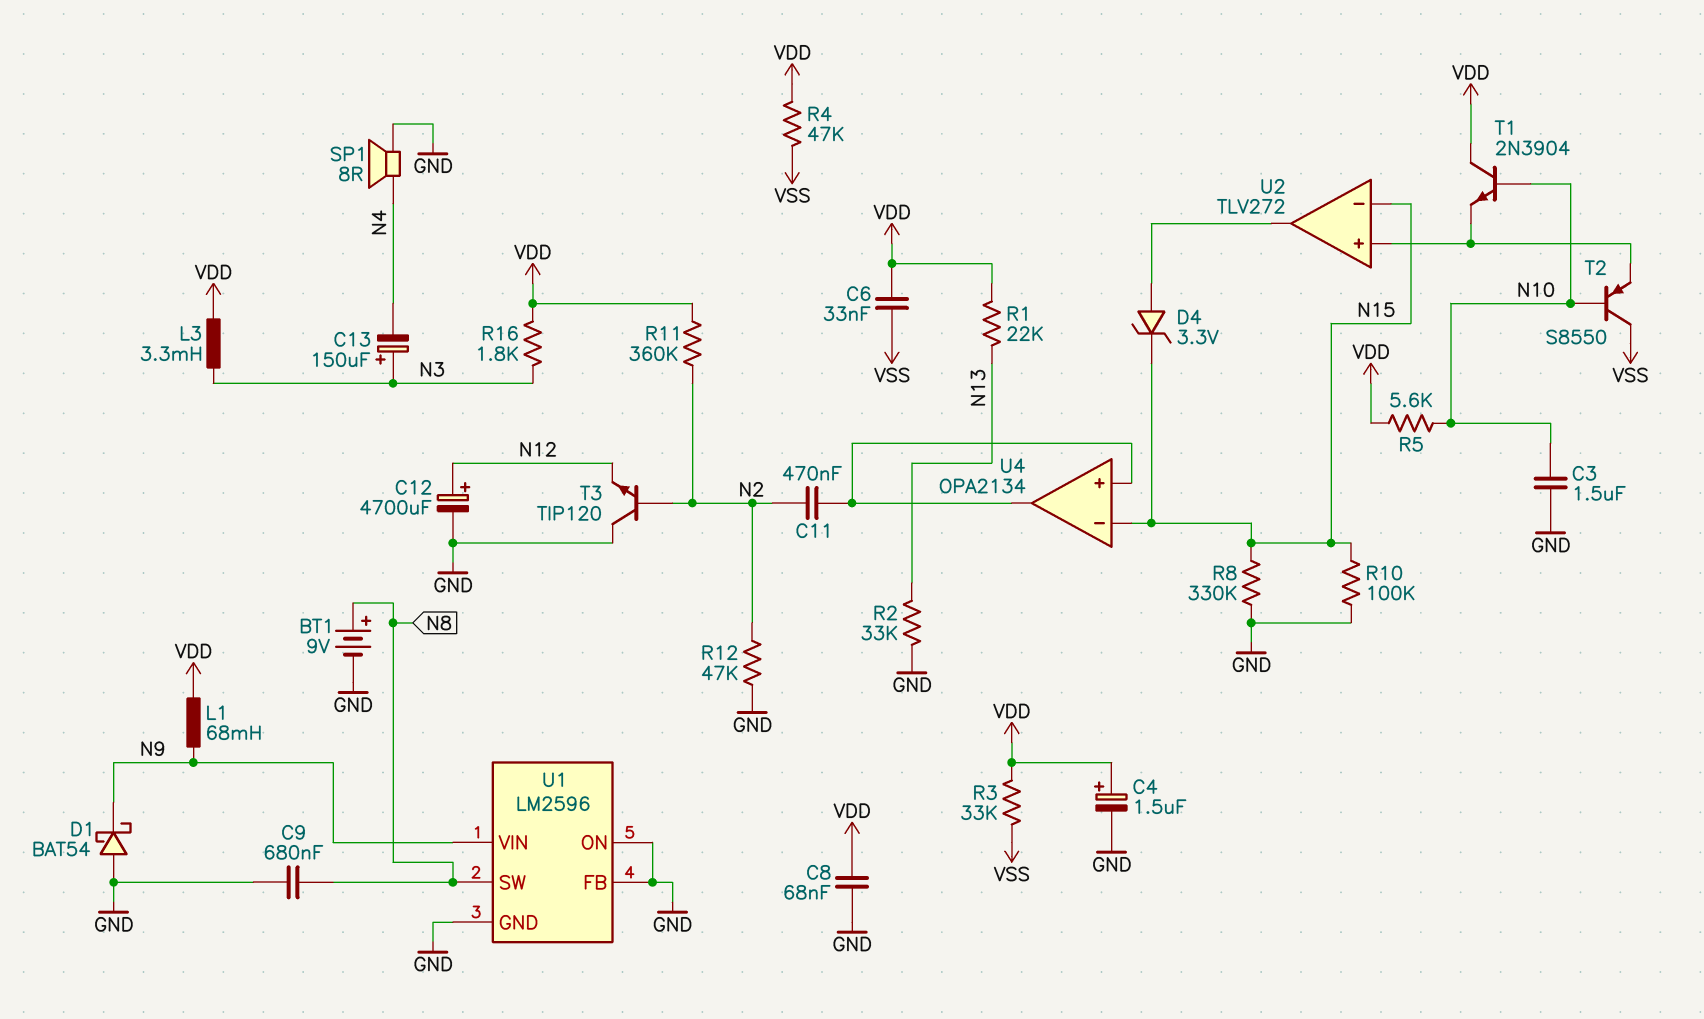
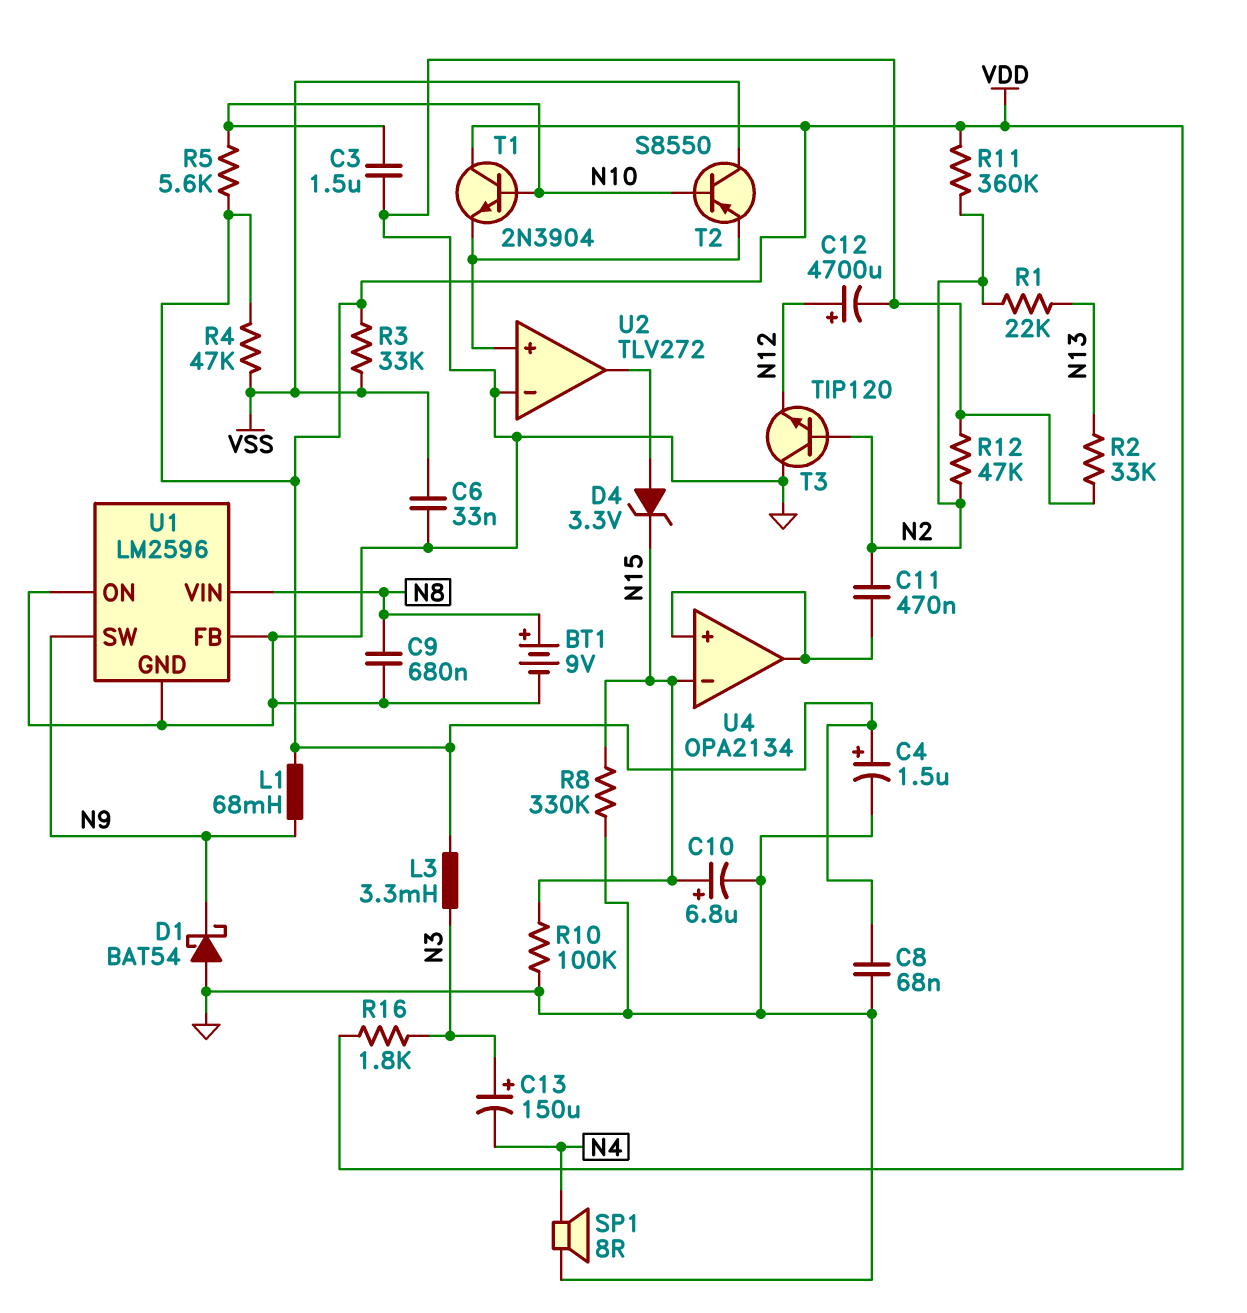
C6: 33nF (VDD, VSS) -> 33nF (GND, VSS)
C10: none -> 6.8uF (plus N15, minus GND)
R1: 22k (N13, VDD) -> 22k (N2, N13)
U1 pin SW: N8 -> N9
U1 pin VIN: N9 -> N8
U2 pin in-: N15 -> GND

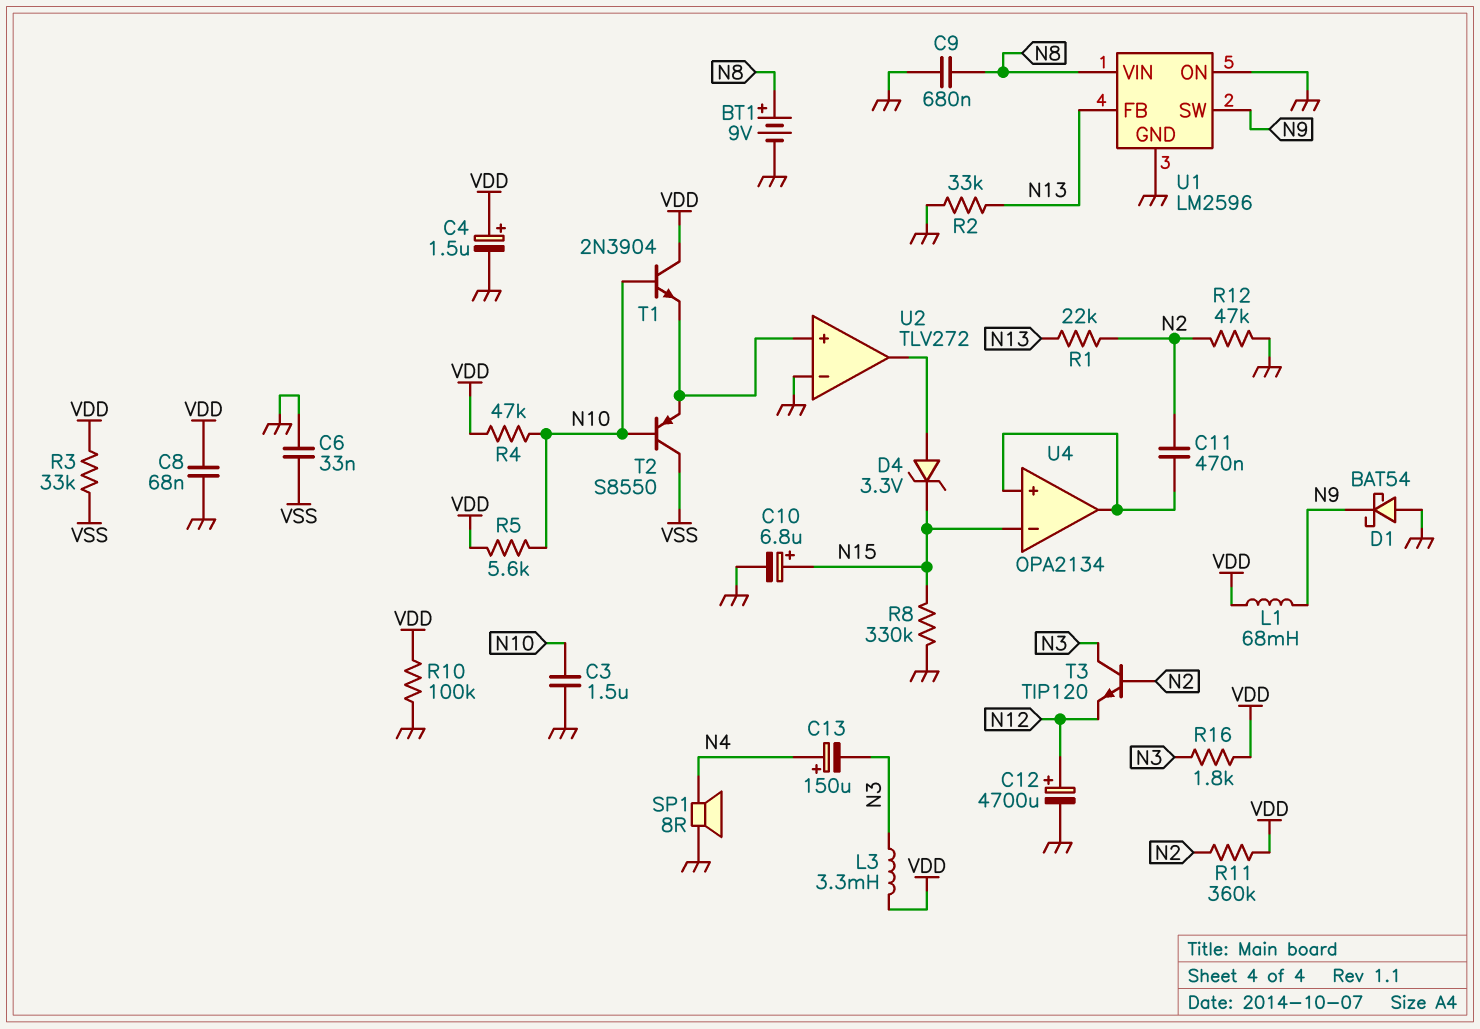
C13: 150uF (plus N3, minus N4) -> 150uF (plus N4, minus N3)
R4: 47k (VDD, VSS) -> 47k (N10, VDD)
R10: 100k (GND, N15) -> 100k (GND, VDD)
T3: NPN TIP120 (B N2, C GND, E N12) -> NPN TIP120 (B N2, C N3, E N12)
U1 pin FB: GND -> N13

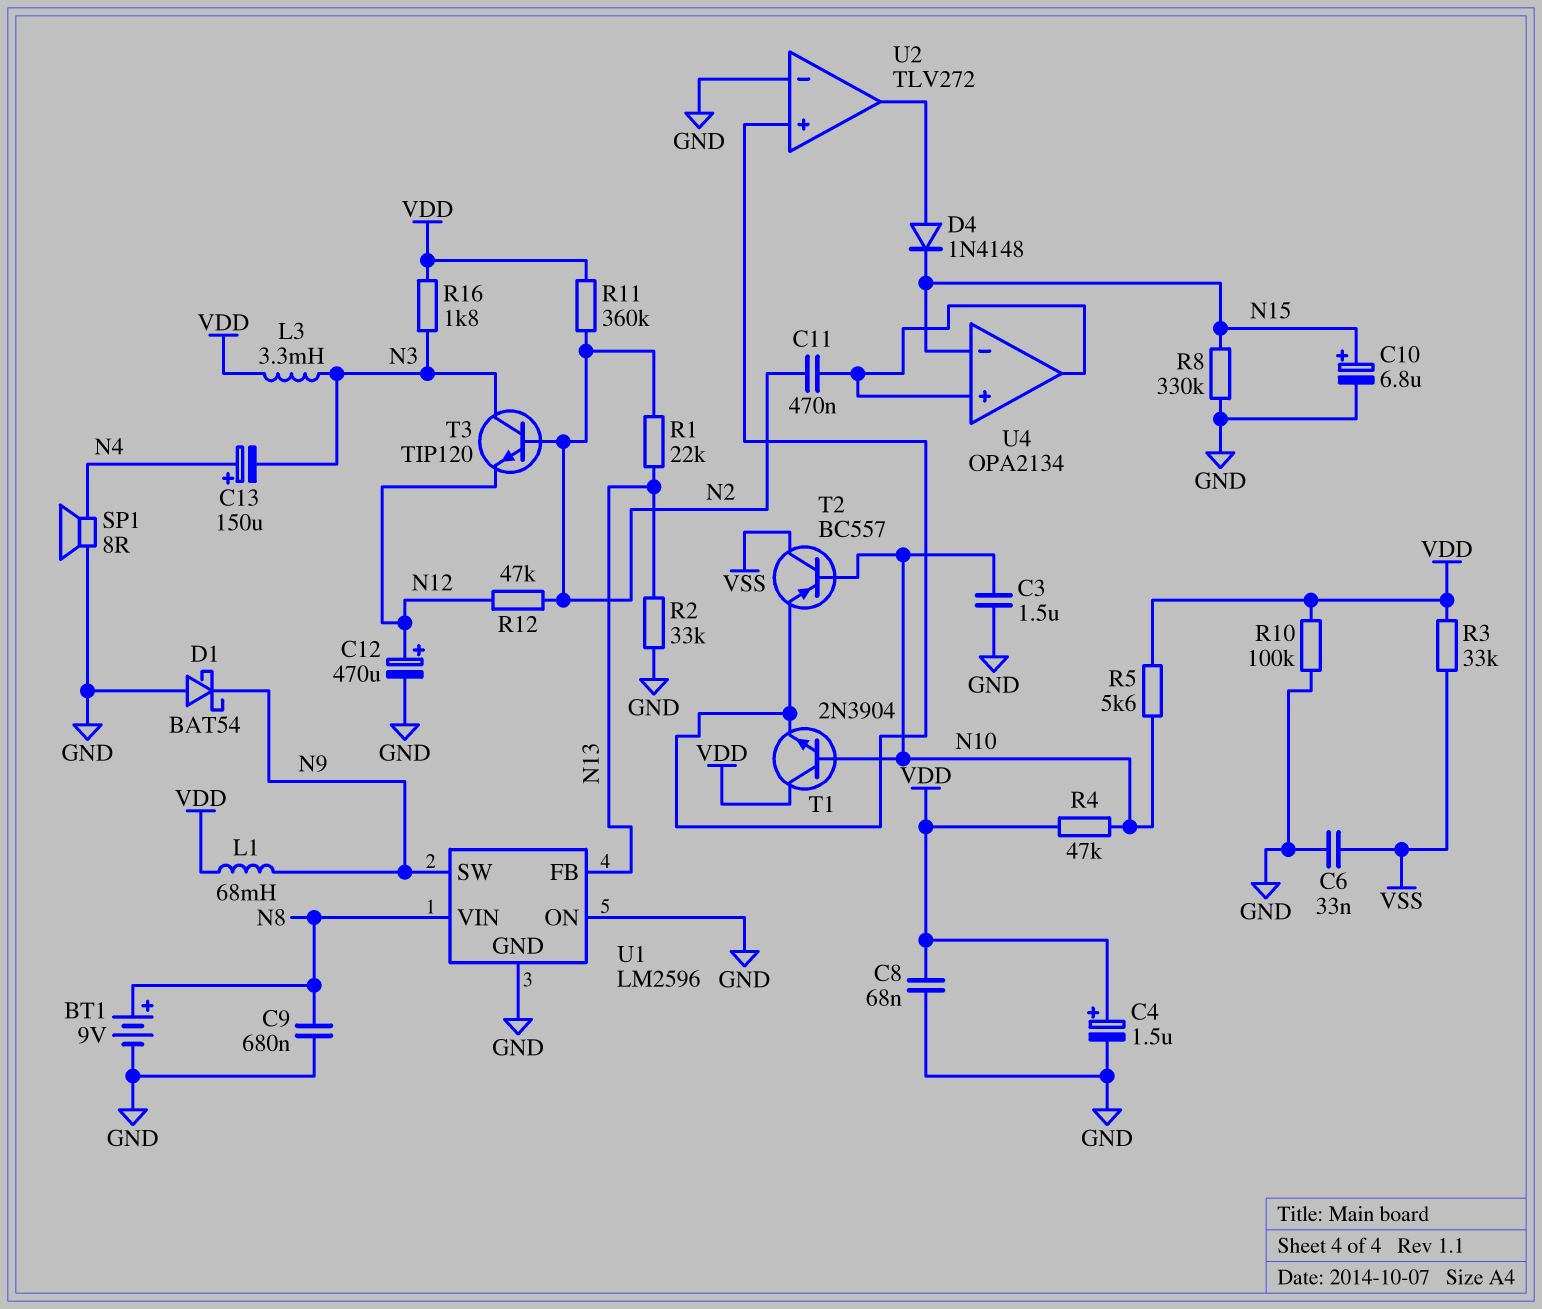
C12: 4700uF (plus N12, minus GND) -> 470uF (plus N12, minus GND)
D4: zener 3.3V (A U2/out, K N15) -> diode 1N4148 (A U2/out, K N15)
R12: 47k (GND, N2) -> 47k (N2, N12)
T2: PNP S8550 (B N10, C VSS, E U2/in+) -> PNP BC557 (B N10, C VSS, E U2/in+)

